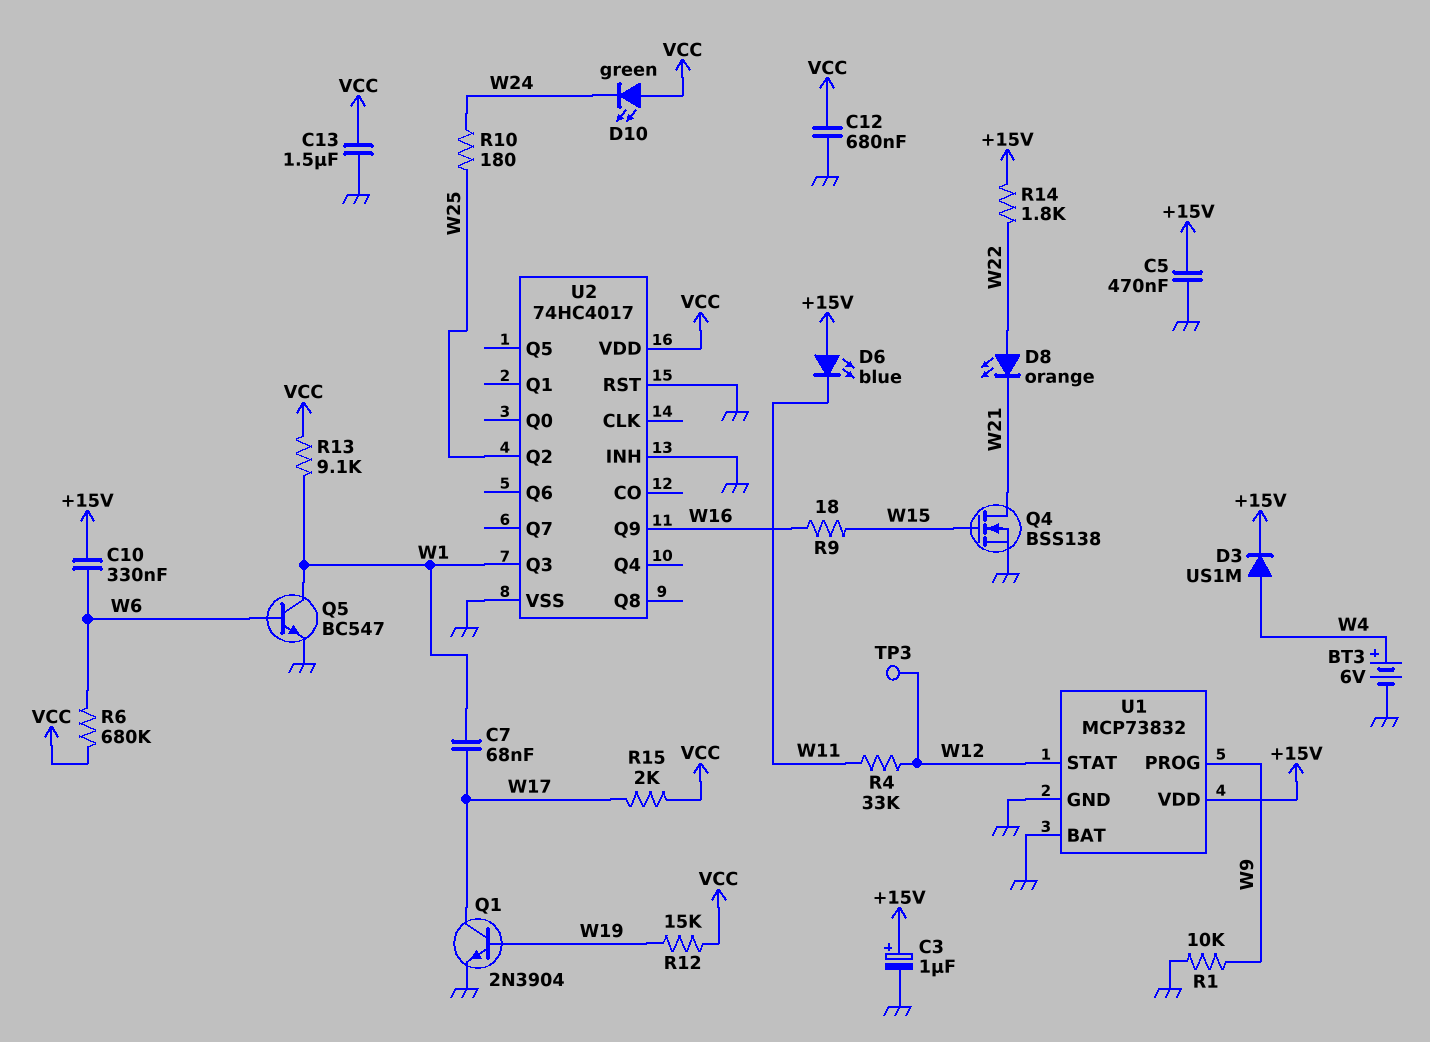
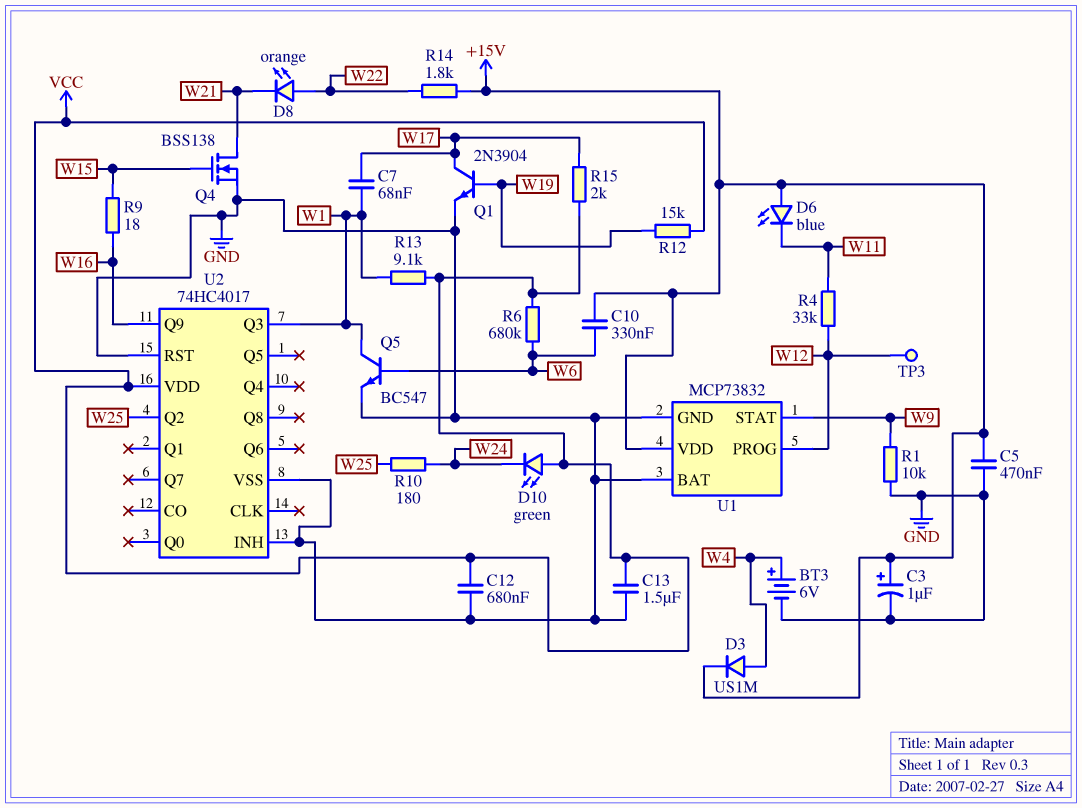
U1 pin PROG: W9 -> W12
U1 pin STAT: W12 -> W9

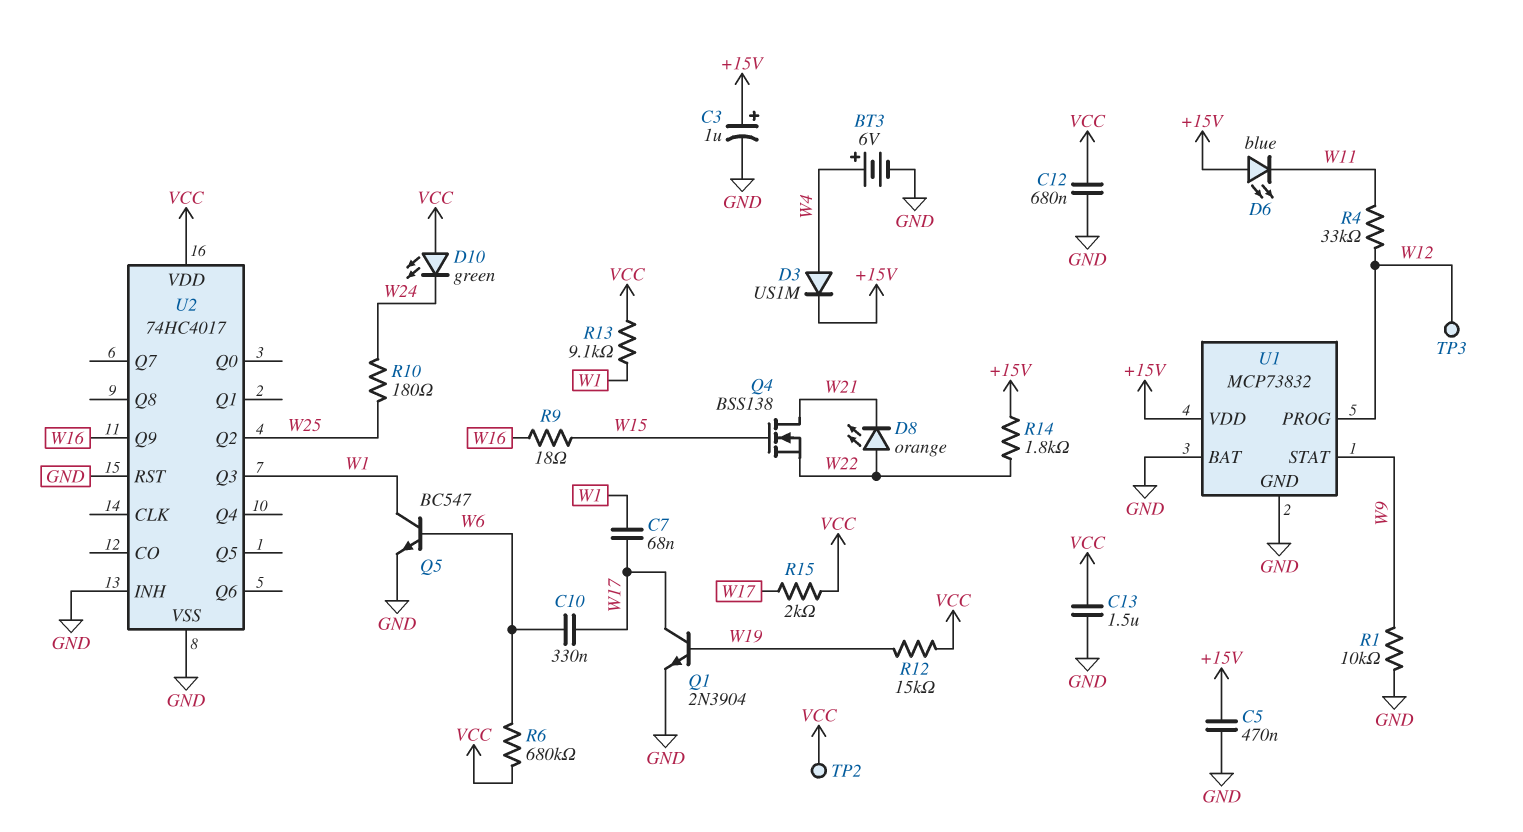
C10: 330nF (+15V, W6) -> 330nF (W6, W17)
Q4: NMOS BSS138 (G W15, D W21, S GND) -> NMOS BSS138 (G W15, D W21, S W22)
TP2: none -> test point (VCC)

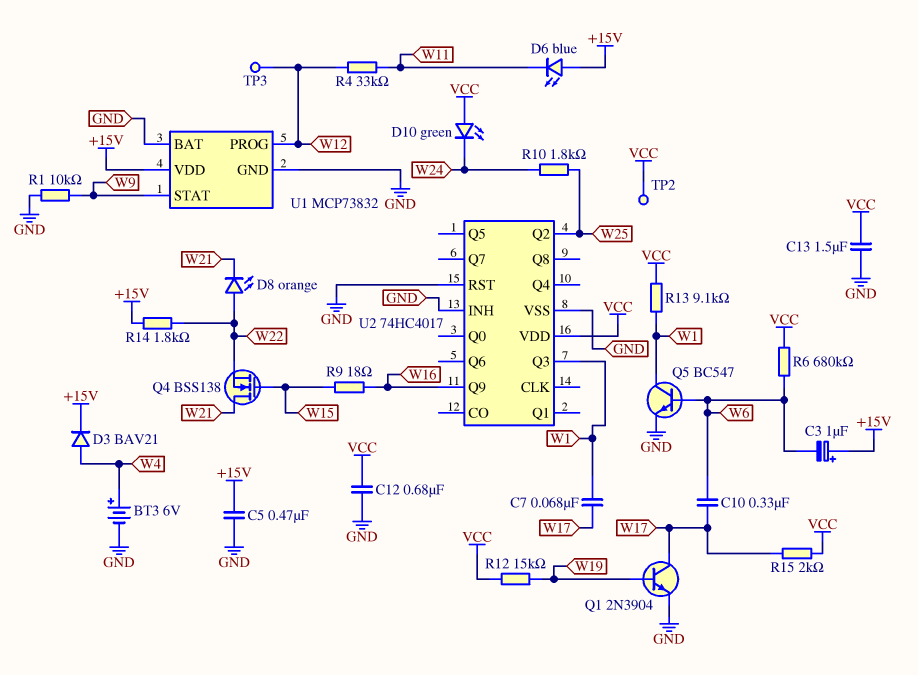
C3: 1uF (plus +15V, minus GND) -> 1uF (plus +15V, minus W6)
D3: diode US1M (A W4, K +15V) -> diode BAV21 (A W4, K +15V)
R10: 180 (W24, W25) -> 1.8k (W24, W25)

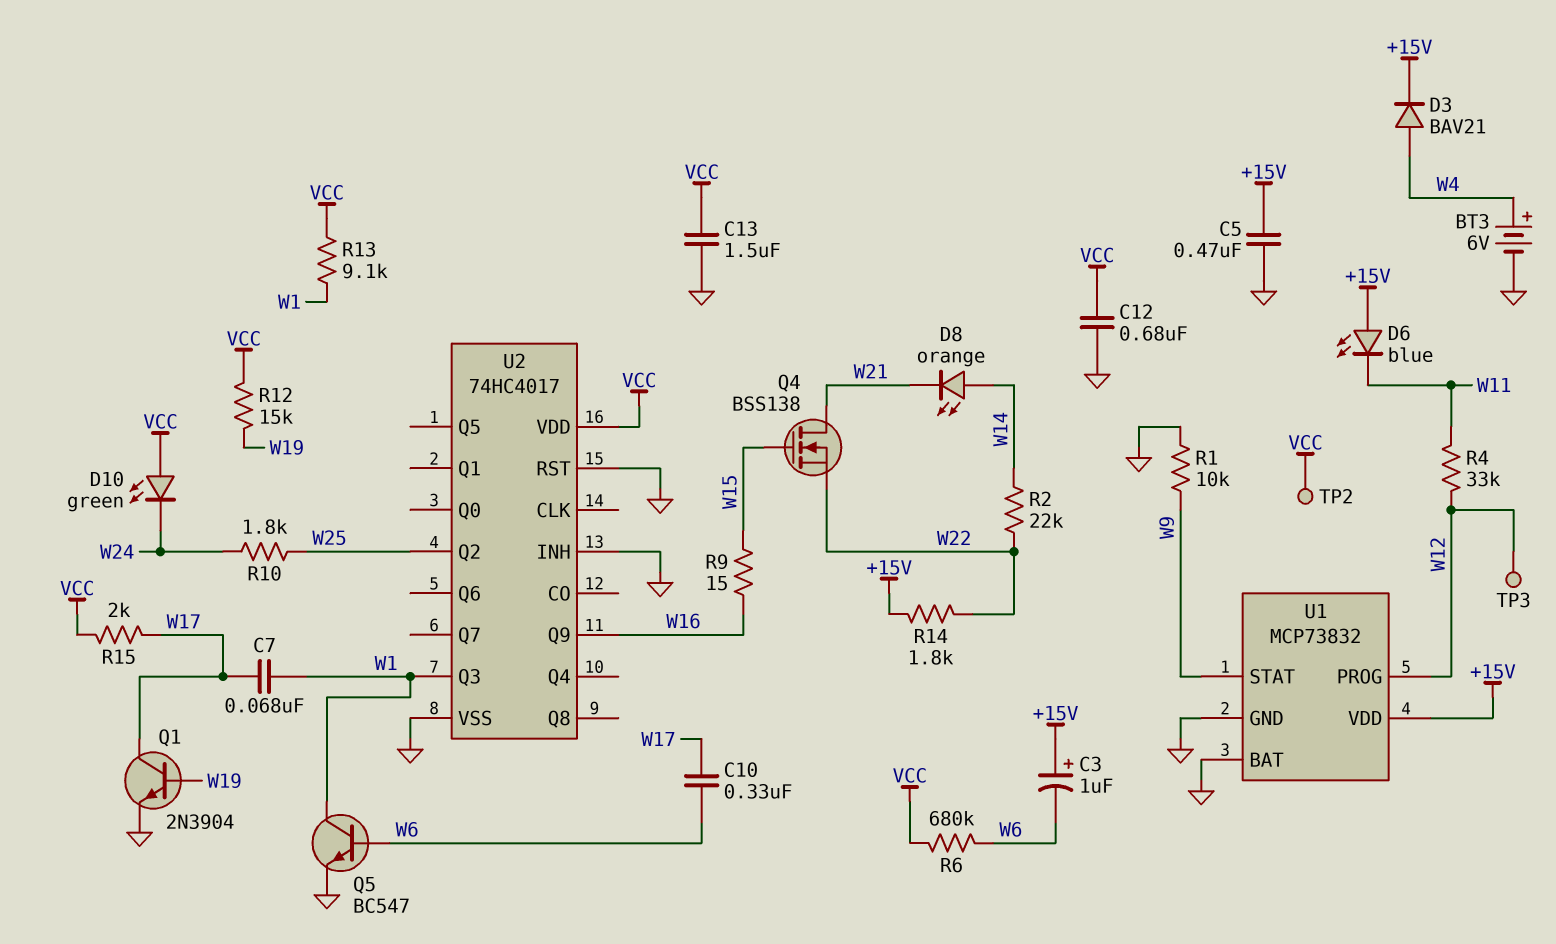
D8: LED orange (A W22, K W21) -> LED orange (A W14, K W21)
R2: none -> 22k (W14, W22)
R9: 18 (W15, W16) -> 15 (W15, W16)

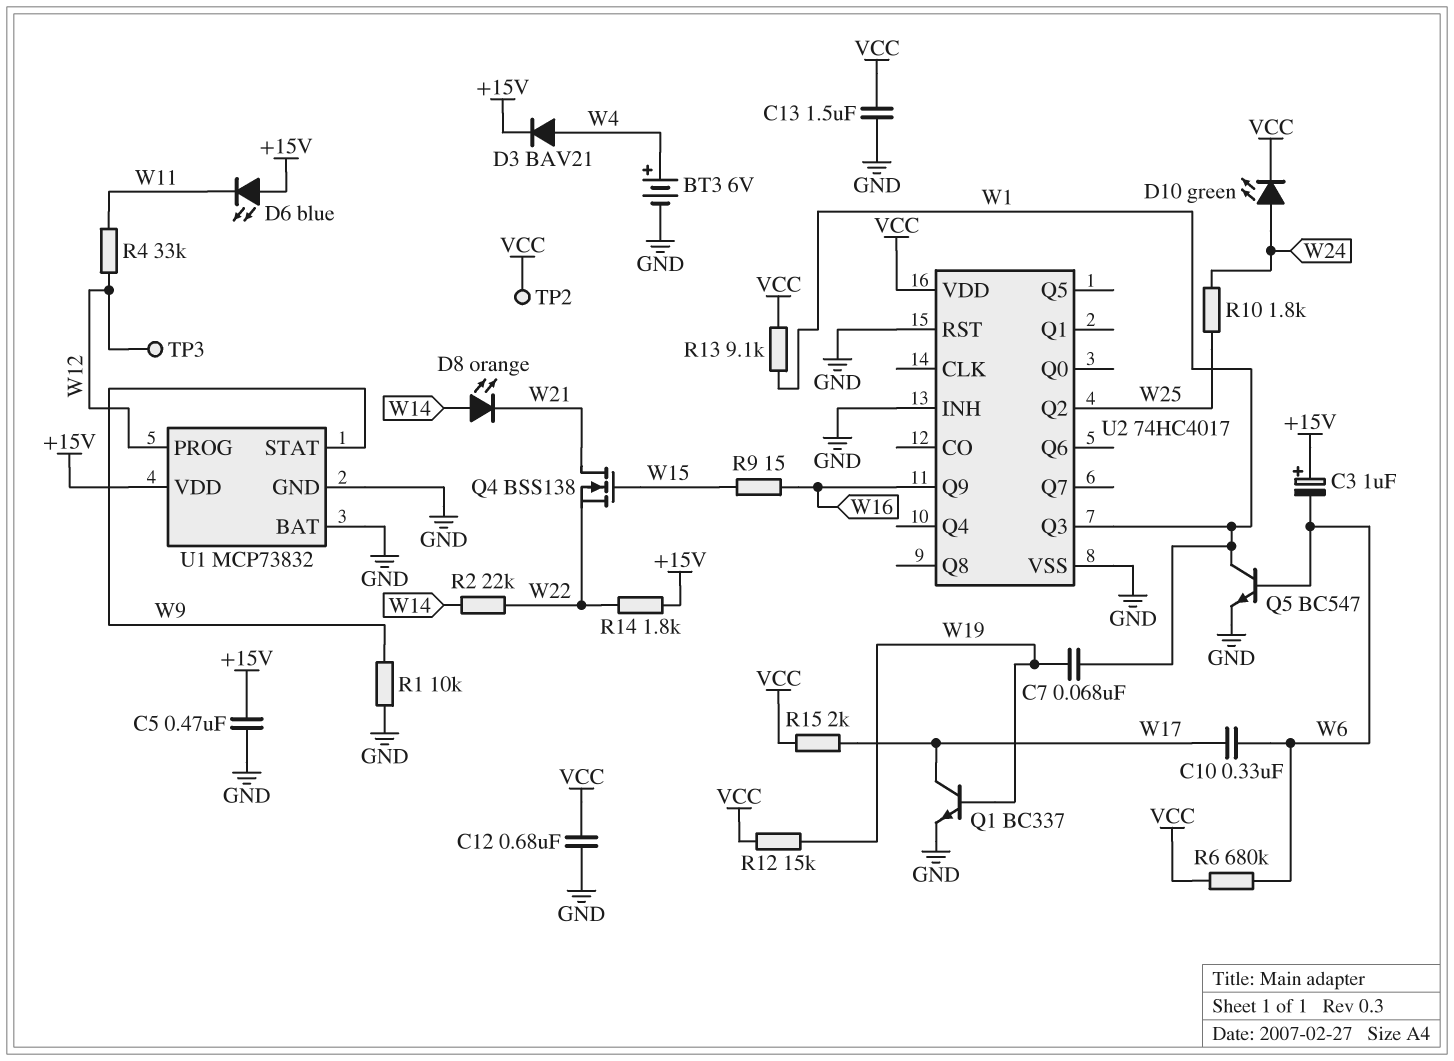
C7: 68nF (W1, W17) -> 68nF (W1, W19)
D10: LED green (A VCC, K W24) -> LED green (A W24, K VCC)
Q1: NPN 2N3904 (B W19, C W17, E GND) -> NPN BC337 (B W19, C W17, E GND)

